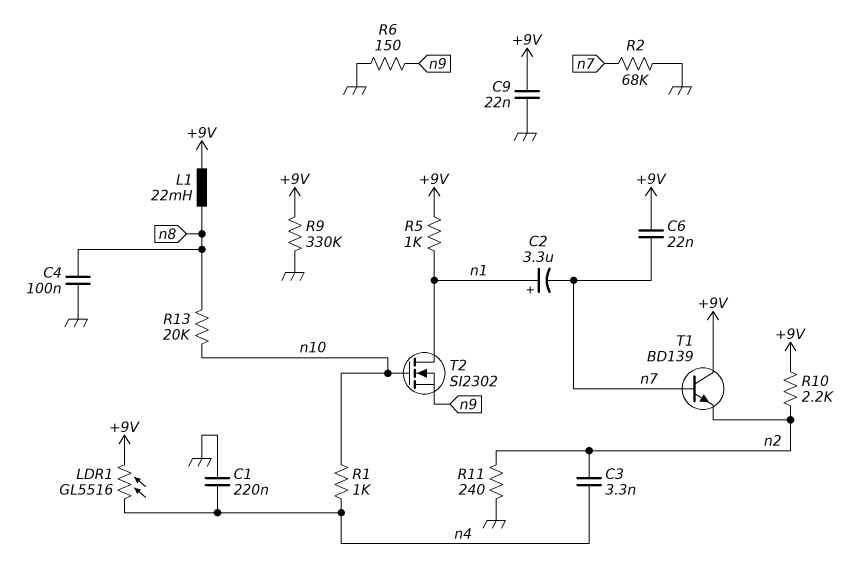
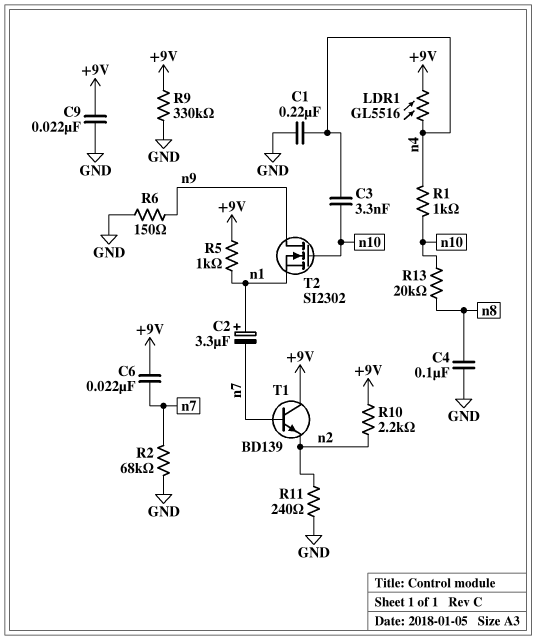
C3: 3.3nF (n2, n4) -> 3.3nF (n4, n10)
L1: 22mH (+9V, n8) -> none
T2: NMOS SI2302 (G n10, D n1, S n9) -> NMOS SI2302 (G n10, D n9, S n1)

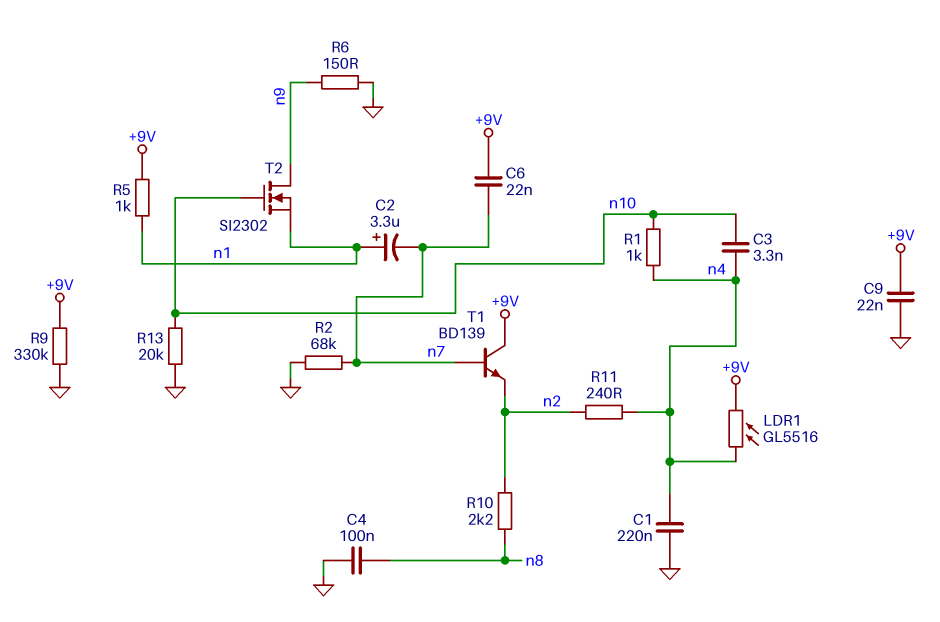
R10: 2.2k (+9V, n2) -> 2.2k (n2, n8)
R11: 240 (GND, n2) -> 240 (n2, n4)
R13: 20k (n8, n10) -> 20k (GND, n10)

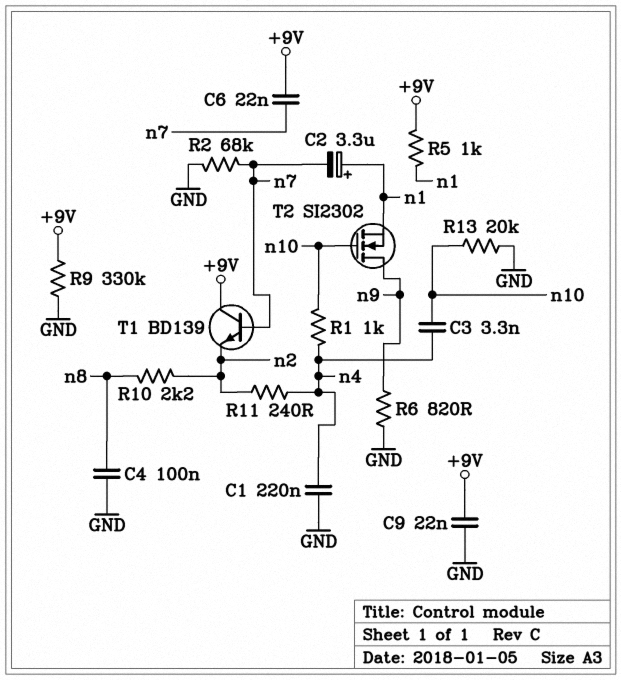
LDR1: GL5516 (+9V, n4) -> none
R6: 150 (GND, n9) -> 820 (GND, n9)

